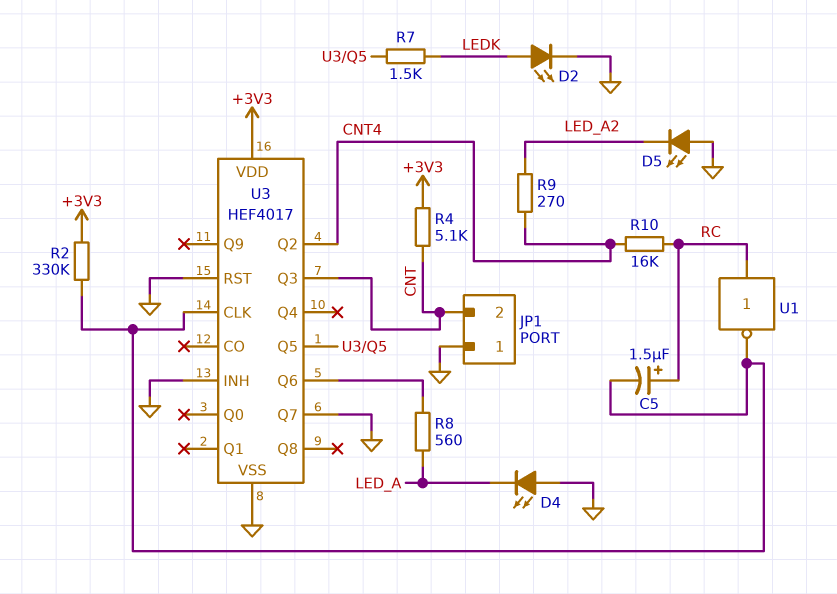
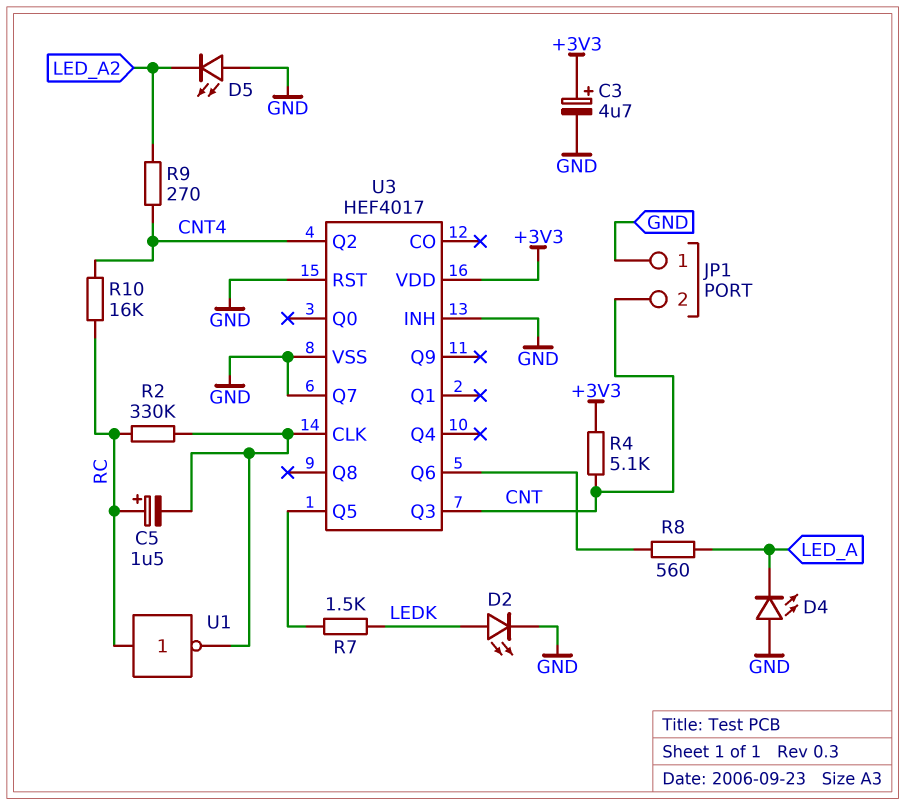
C3: none -> 4.7uF (plus +3V3, minus GND)
R2: 330k (+3V3, U3/CLK) -> 330k (RC, U3/CLK)

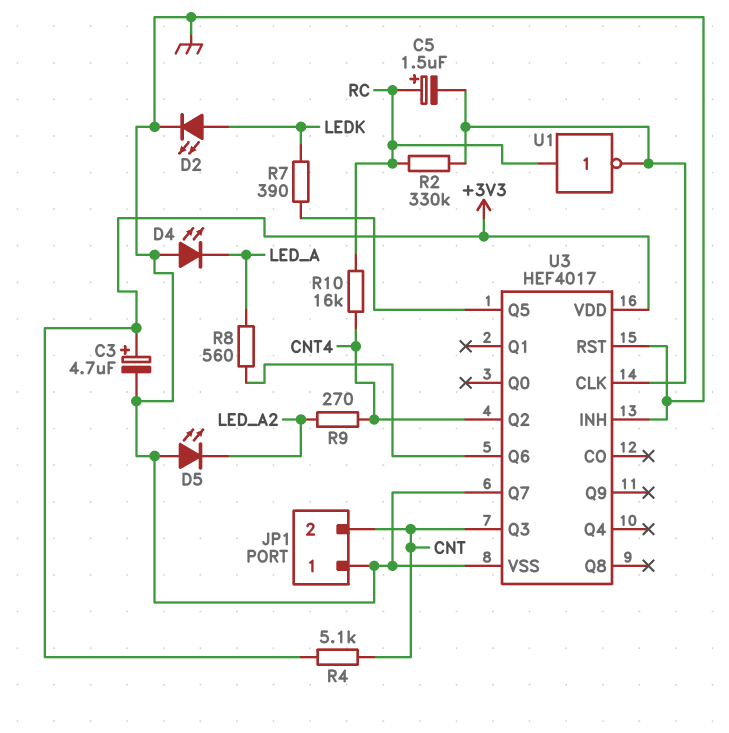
R7: 1.5k (LEDK, U3/Q5) -> 390 (LEDK, U3/Q5)

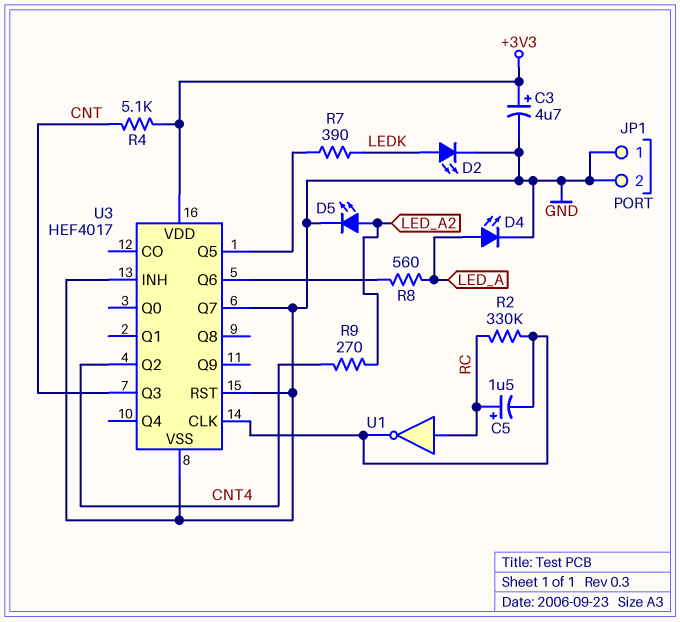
D4: LED (A GND, K LED_A) -> LED (A LED_A, K GND)
D5: LED (A GND, K LED_A2) -> LED (A LED_A2, K GND)
JP1 pin 2: CNT -> GND
R10: 16k (CNT4, RC) -> none

